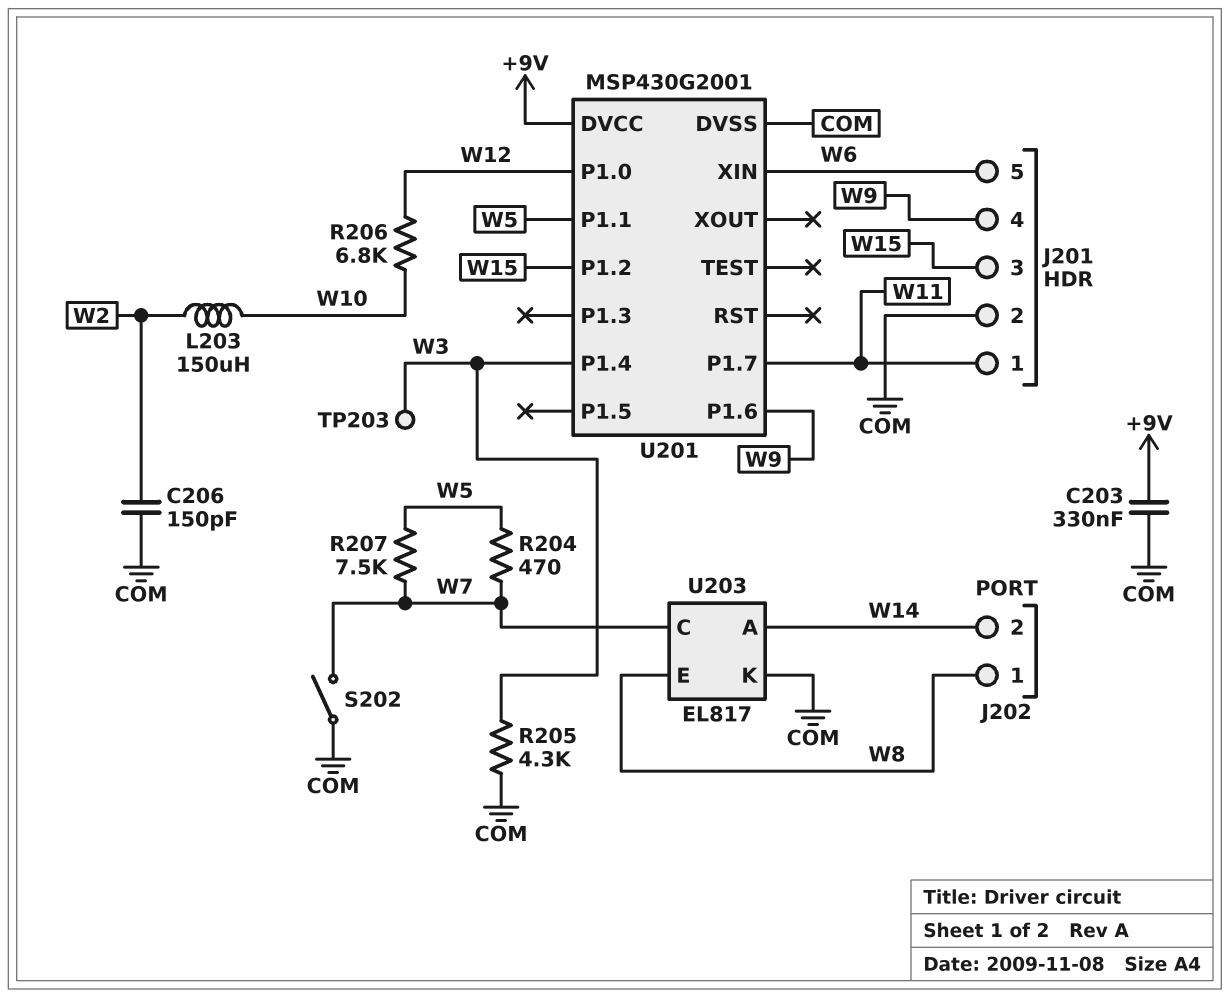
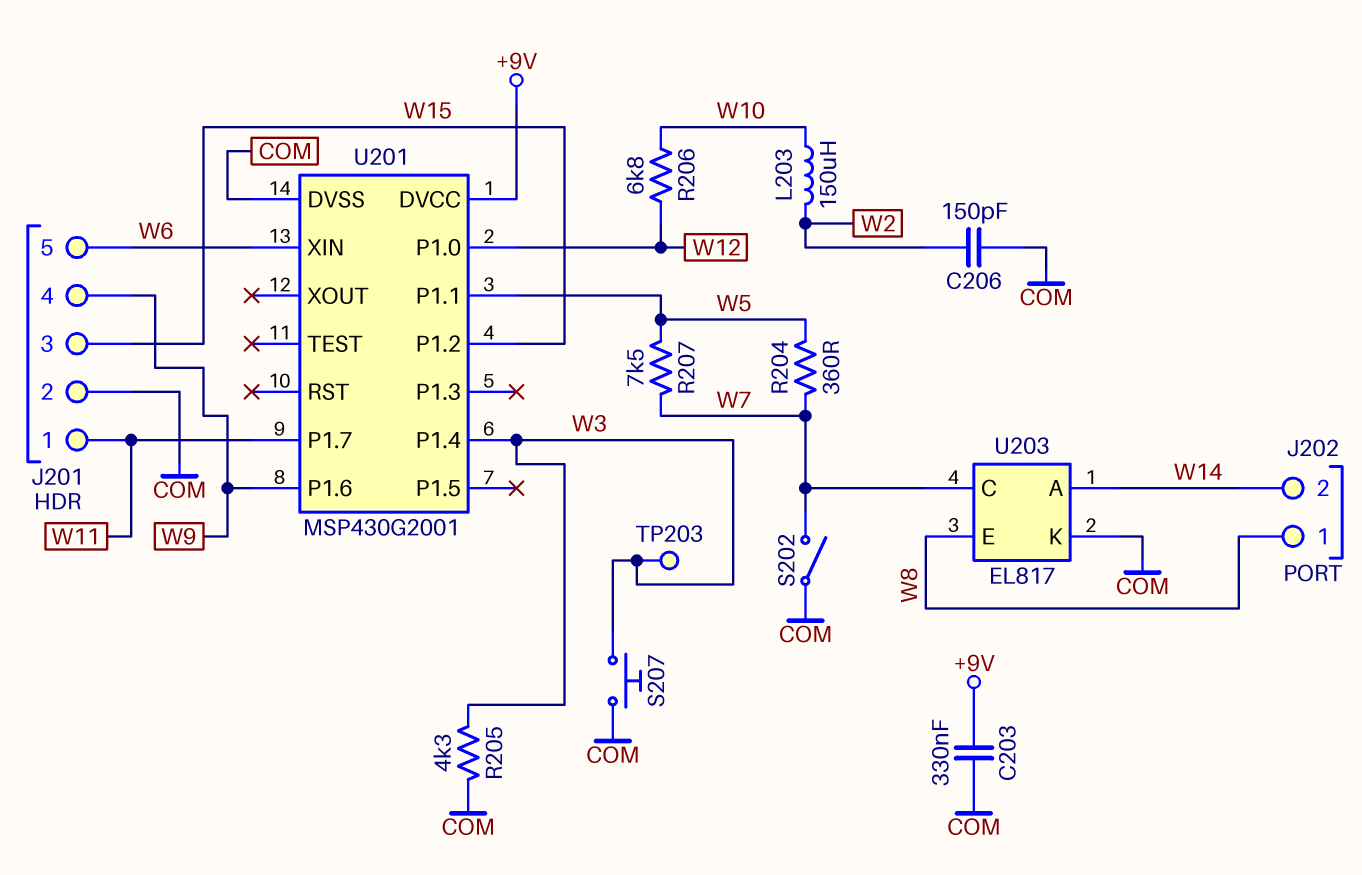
R204: 470 (W5, W7) -> 360 (W5, W7)
S207: none -> button (COM, W3)

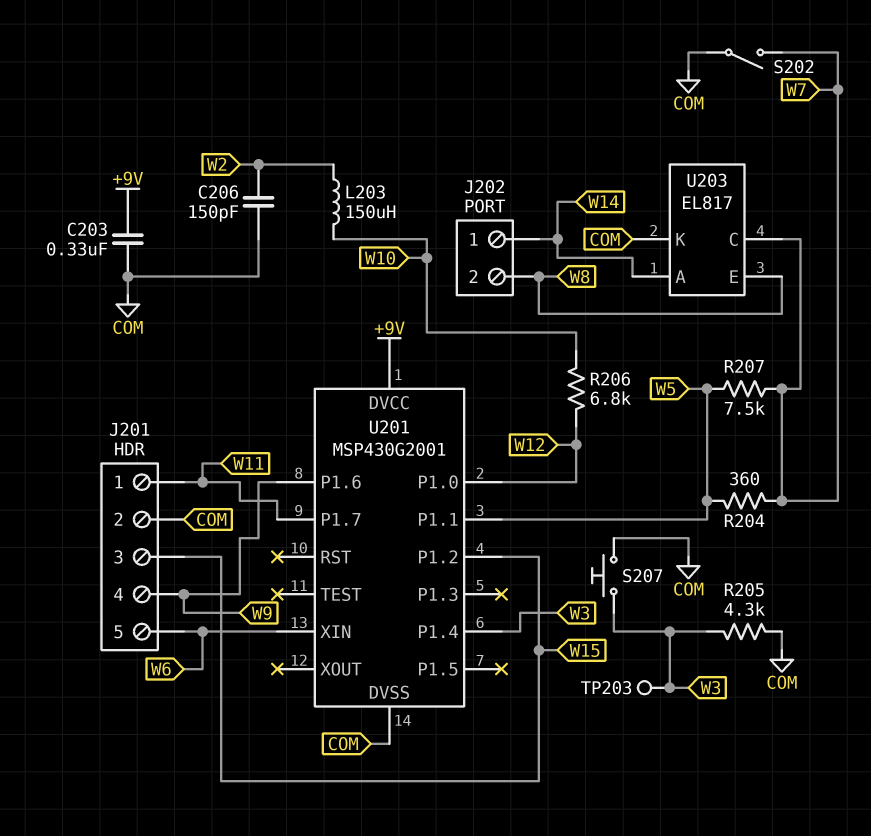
J202 pin 1: W8 -> W14
J202 pin 2: W14 -> W8

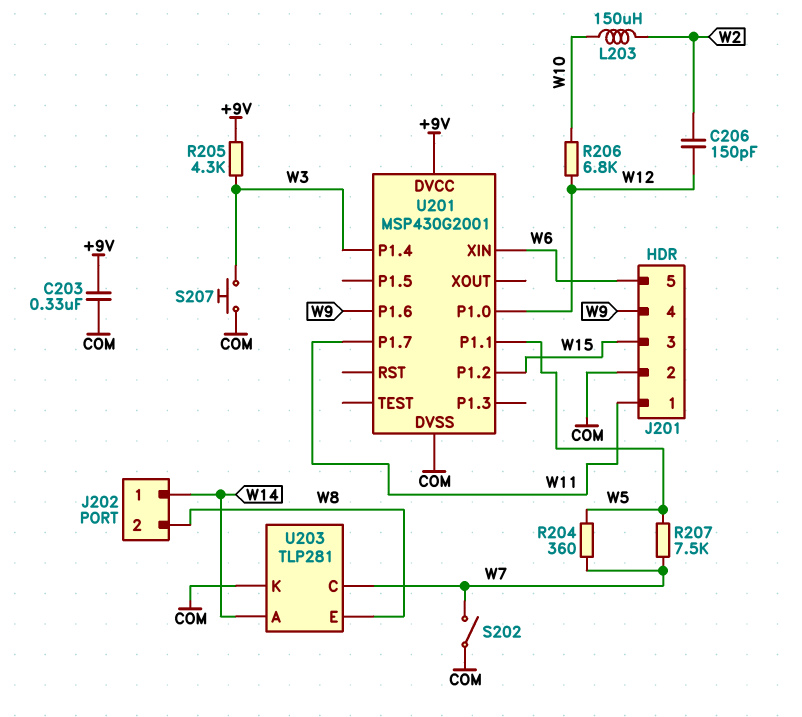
C206: 150pF (COM, W2) -> 150pF (W2, W12)
R205: 4.3k (COM, W3) -> 4.3k (+9V, W3)
TP203: test point (W3) -> none
U203: EL817 -> TLP281

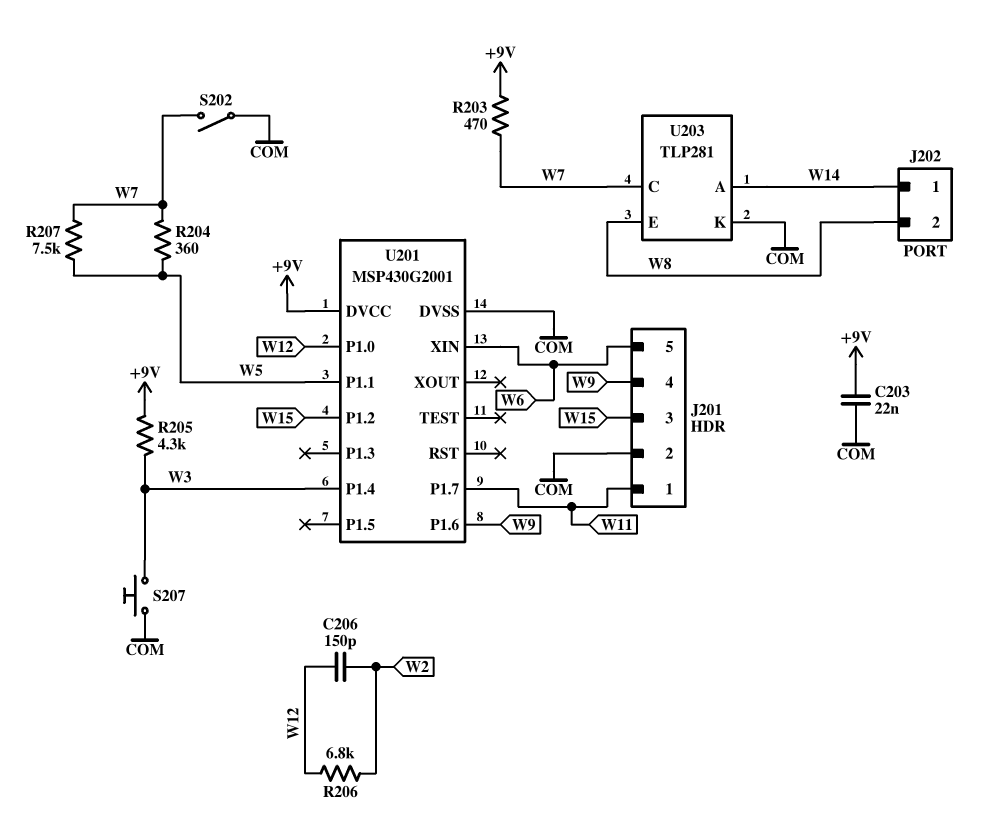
C203: 330nF (+9V, COM) -> 22nF (+9V, COM)
L203: 150uH (W2, W10) -> none
R203: none -> 470 (+9V, W7)
R206: 6.8k (W10, W12) -> 6.8k (W2, W12)

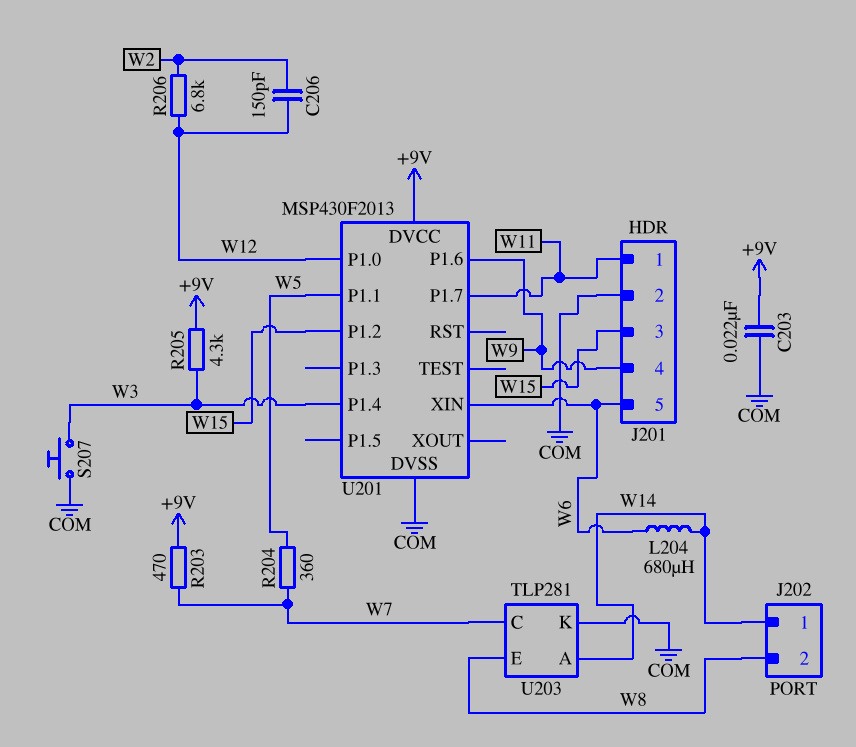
L204: none -> 680uH (W6, W14)
R207: 7.5k (W5, W7) -> none
S202: switch (COM, W7) -> none
U201: MSP430G2001 -> MSP430F2013

